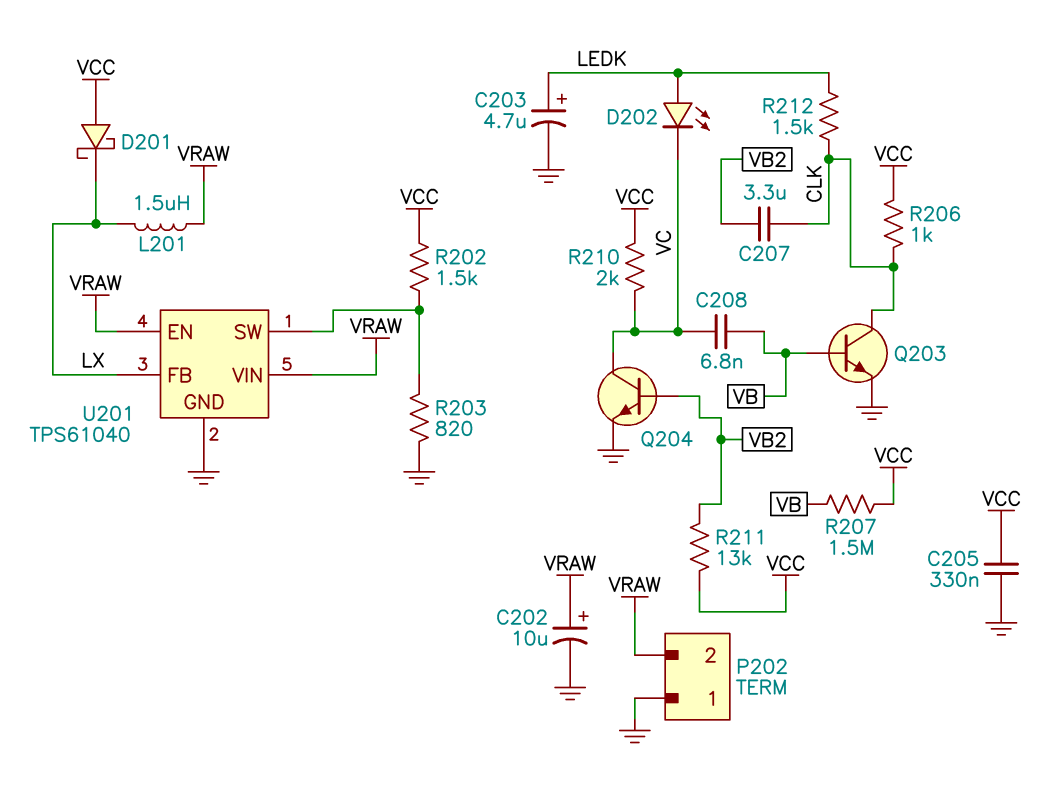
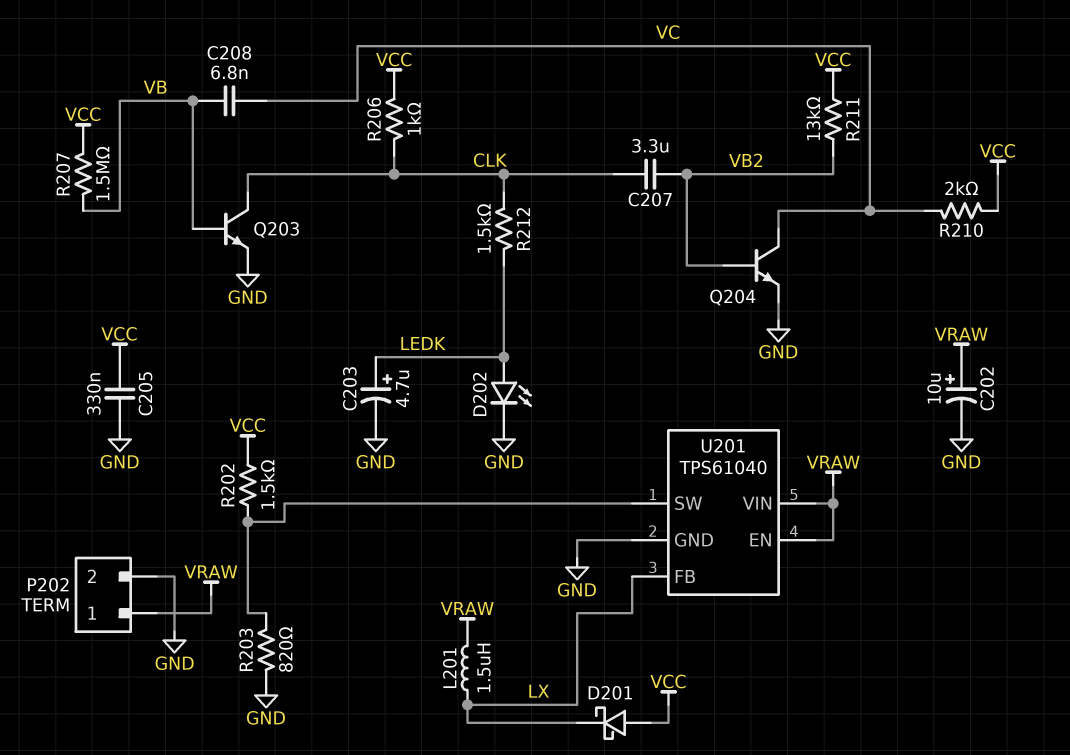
D202: LED (A LEDK, K VC) -> LED (A LEDK, K GND)
P202 pin 1: GND -> VRAW
P202 pin 2: VRAW -> GND

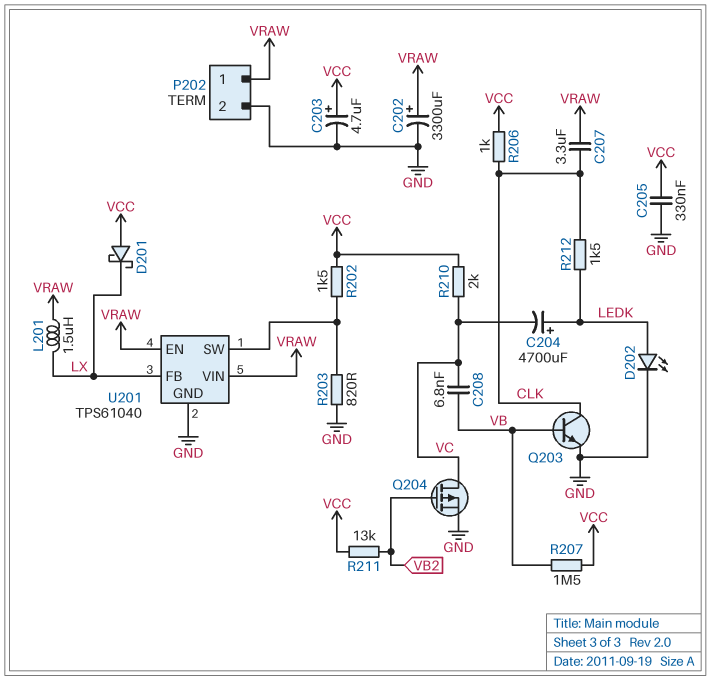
C202: 10uF (plus VRAW, minus GND) -> 3300uF (plus VRAW, minus GND)
C203: 4.7uF (plus LEDK, minus GND) -> 4.7uF (plus VCC, minus GND)
C204: none -> 4700uF (plus LEDK, minus VC)
C207: 3.3uF (CLK, VB2) -> 3.3uF (CLK, VRAW)
Q204: NPN (B VB2, C VC, E GND) -> PMOS (G VB2, D VC, S GND)

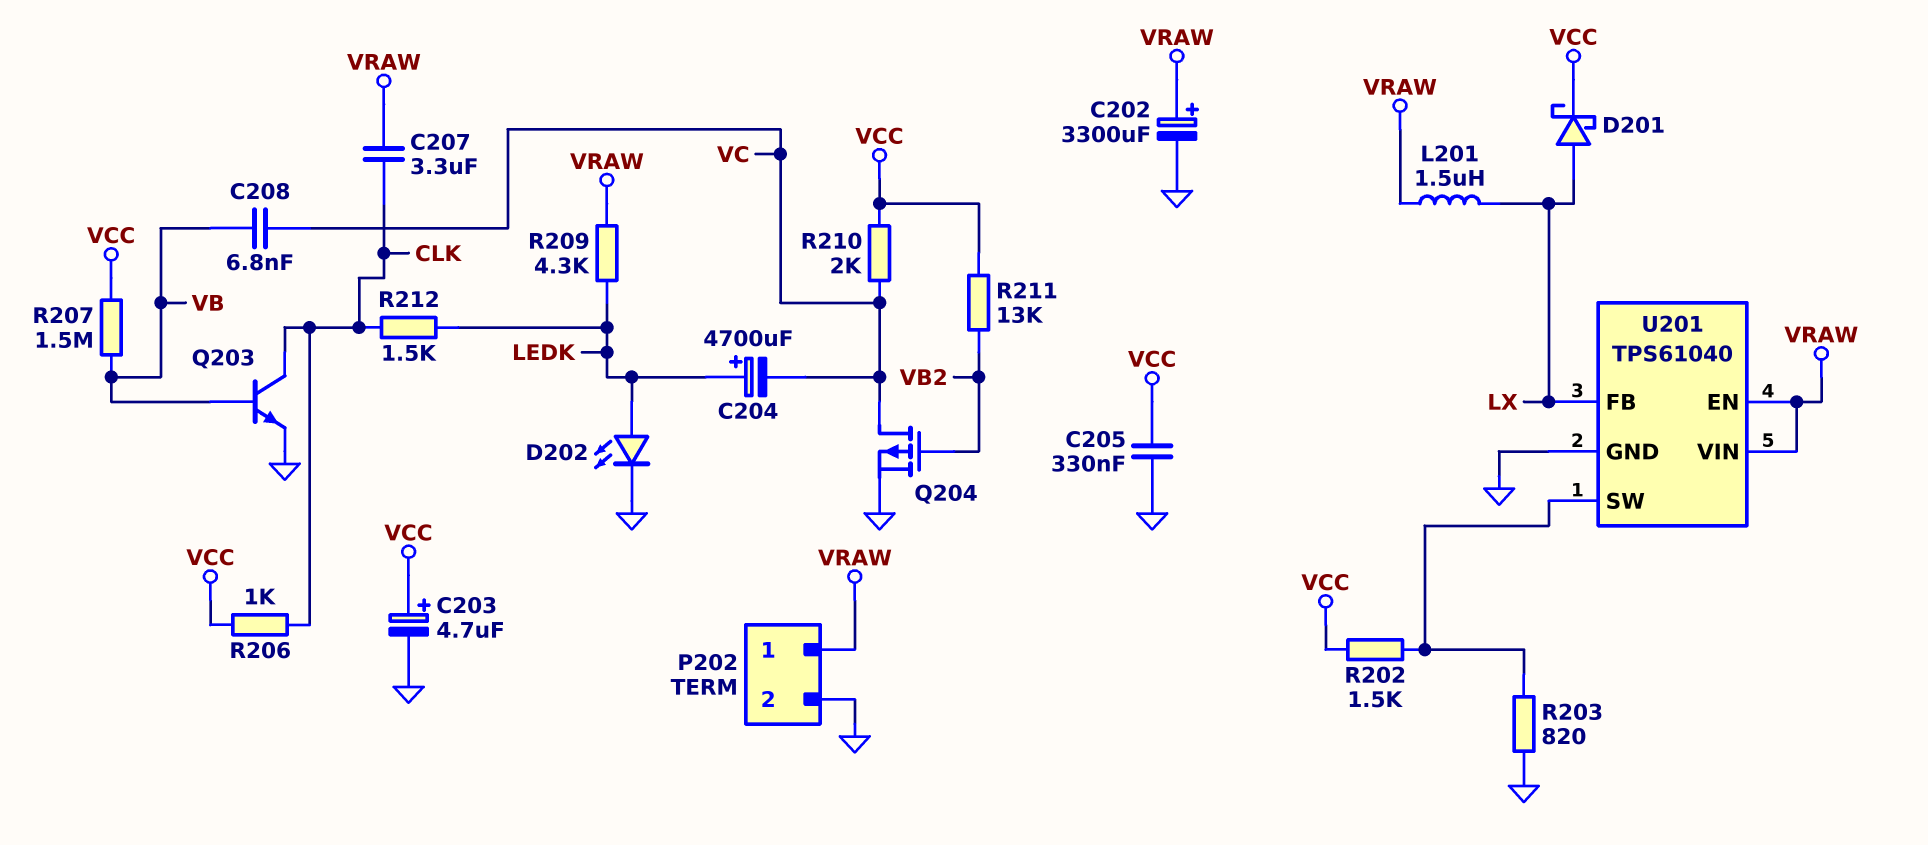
D201: schottky (A VCC, K LX) -> schottky (A LX, K VCC)
R209: none -> 4.3k (LEDK, VRAW)

